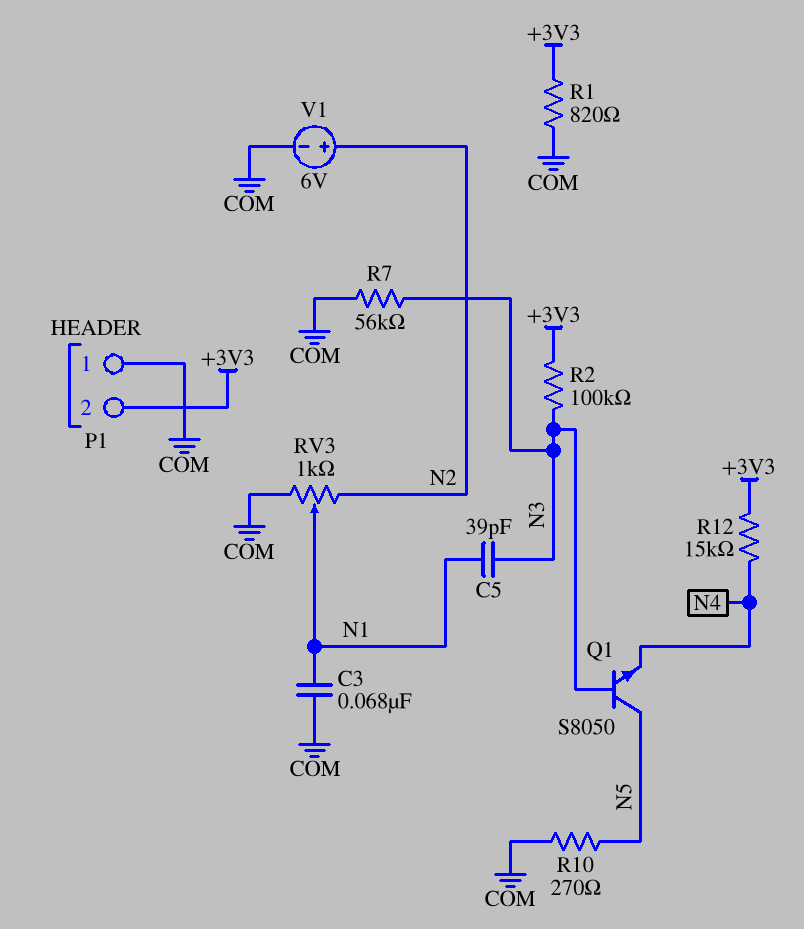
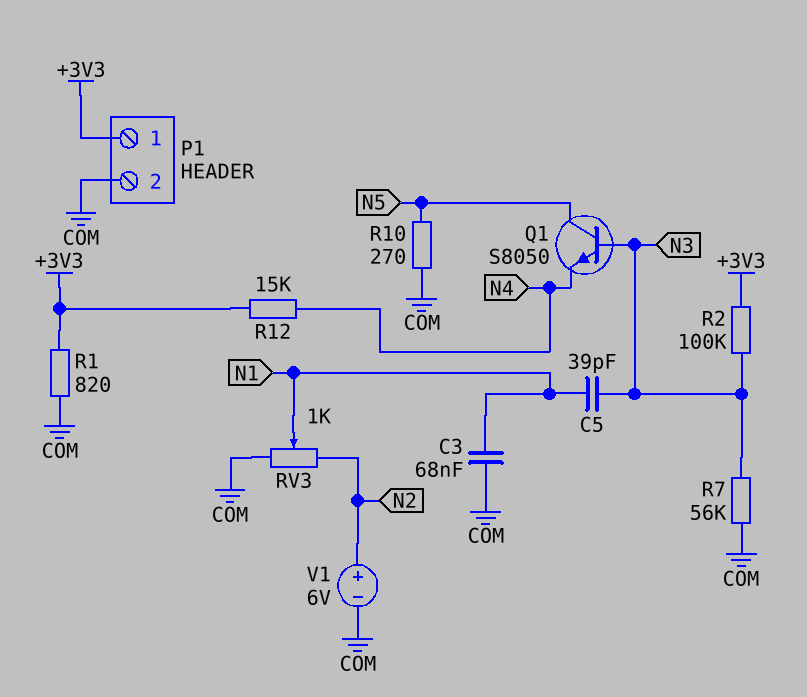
P1 pin 1: COM -> +3V3
P1 pin 2: +3V3 -> COM

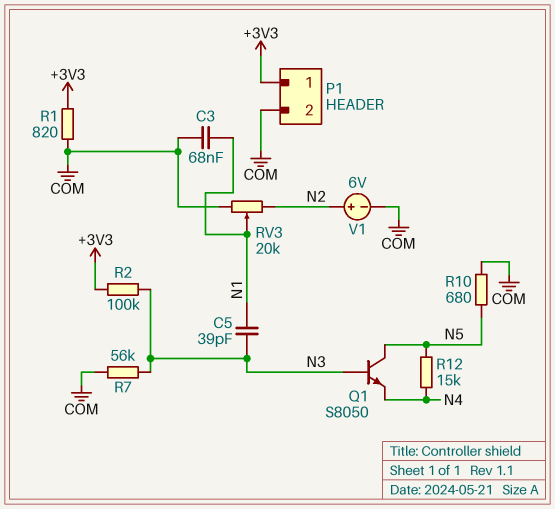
R10: 270 (COM, N5) -> 680 (COM, N5)
R12: 15k (+3V3, N4) -> 15k (N4, N5)
RV3: 1k (COM, N2, wiper N1) -> 20k (COM, N2, wiper N1)

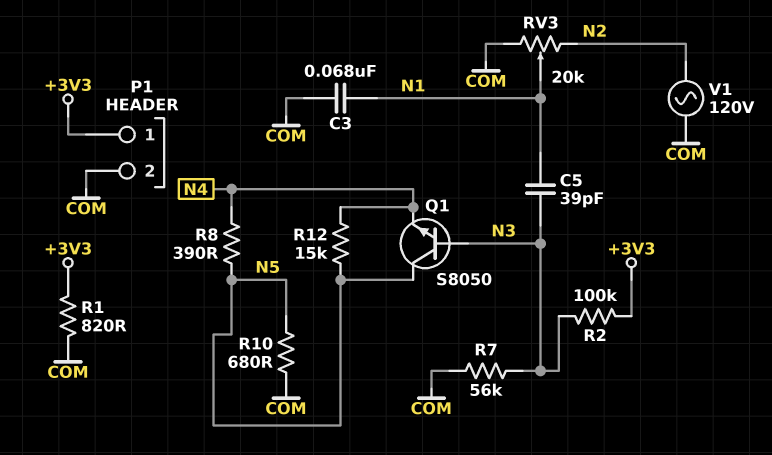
R8: none -> 390 (N4, N5)
V1: 6V (plus N2, minus COM) -> AC 120V (COM, N2)

